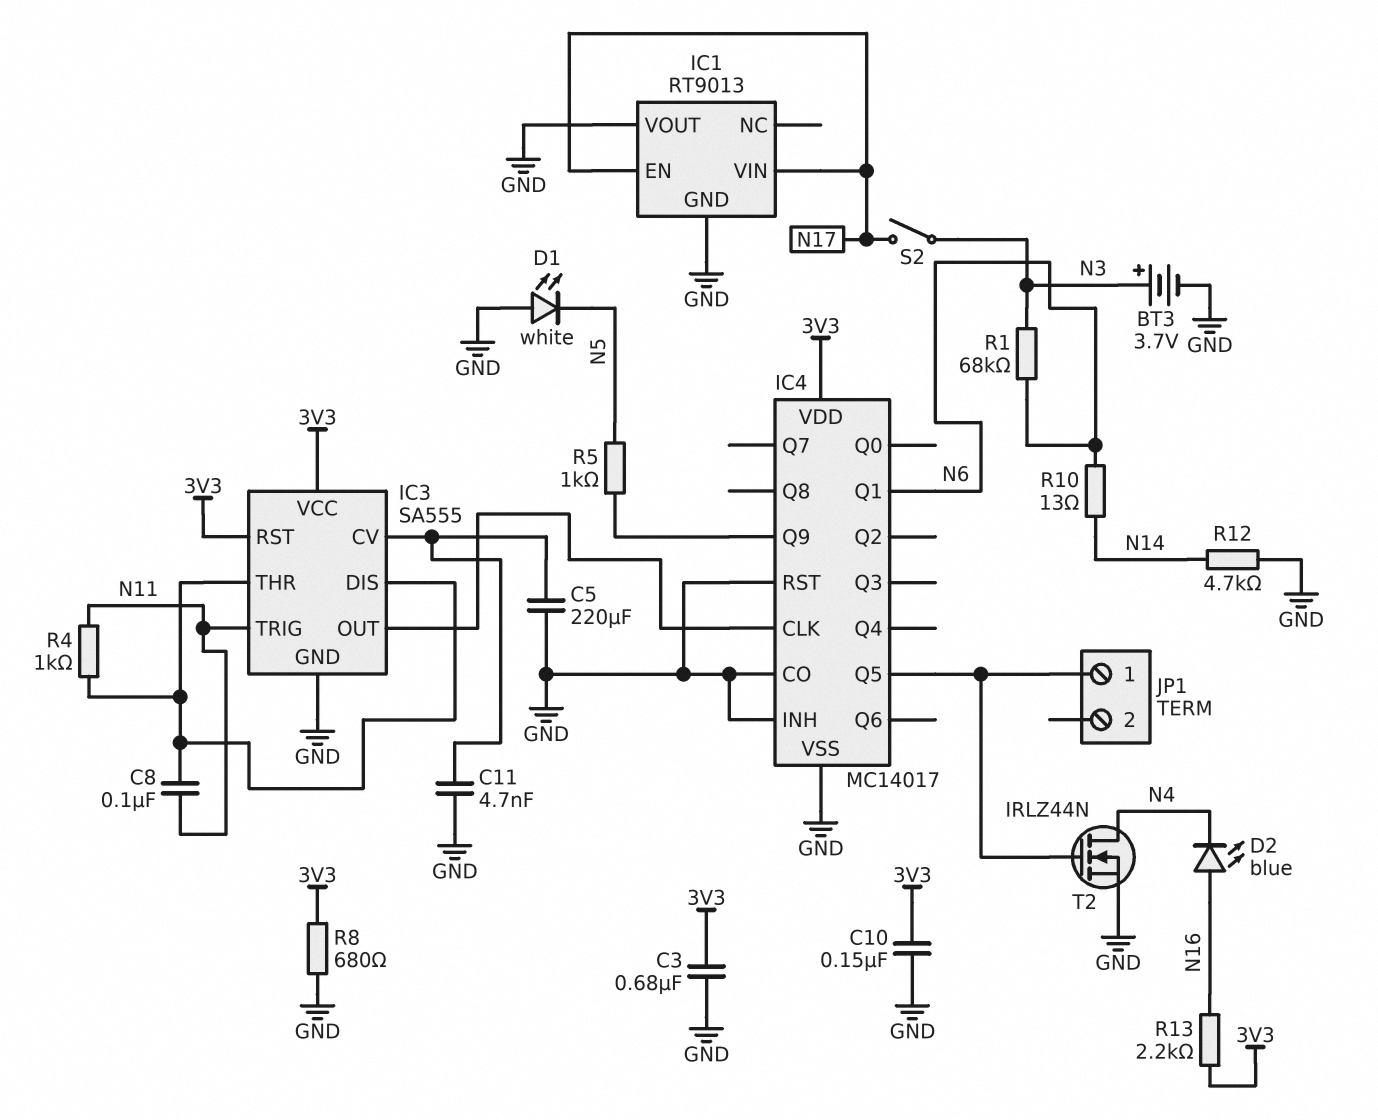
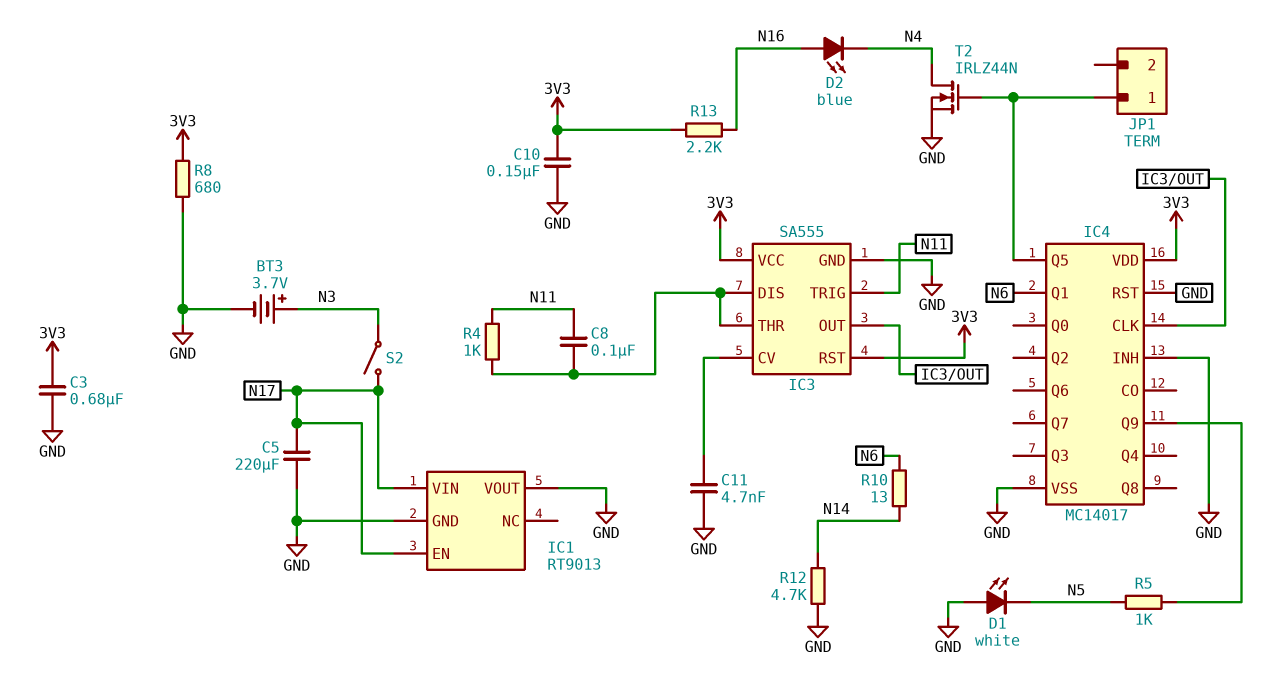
C5: 220uF (GND, IC3/CV) -> 220uF (GND, N17)
IC4 pin CO: GND -> none
R1: 68k (N3, N6) -> none

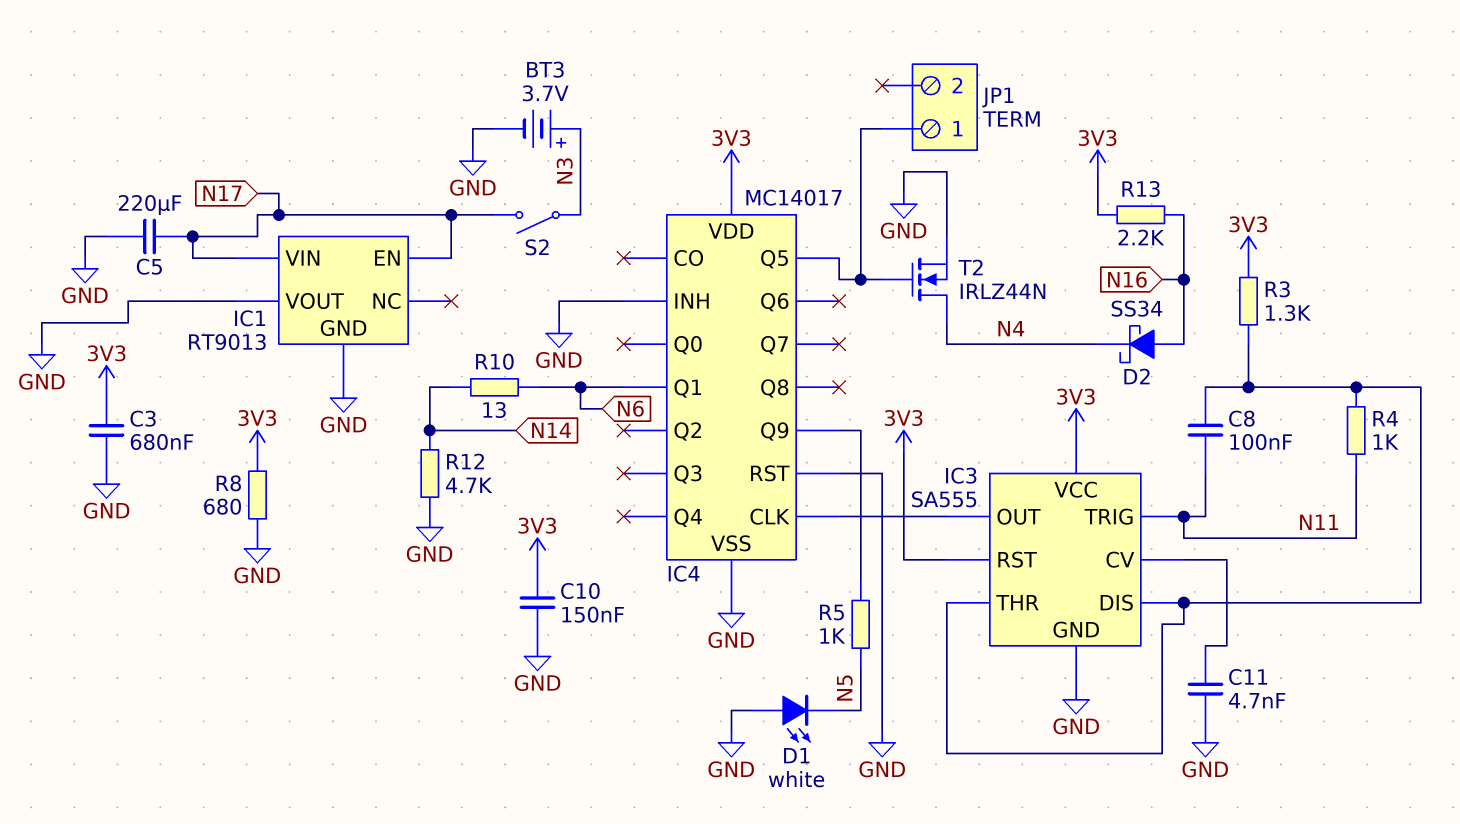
D2: LED blue (A N16, K N4) -> schottky SS34 (A N16, K N4)
R3: none -> 1.3k (3V3, IC3/DIS)

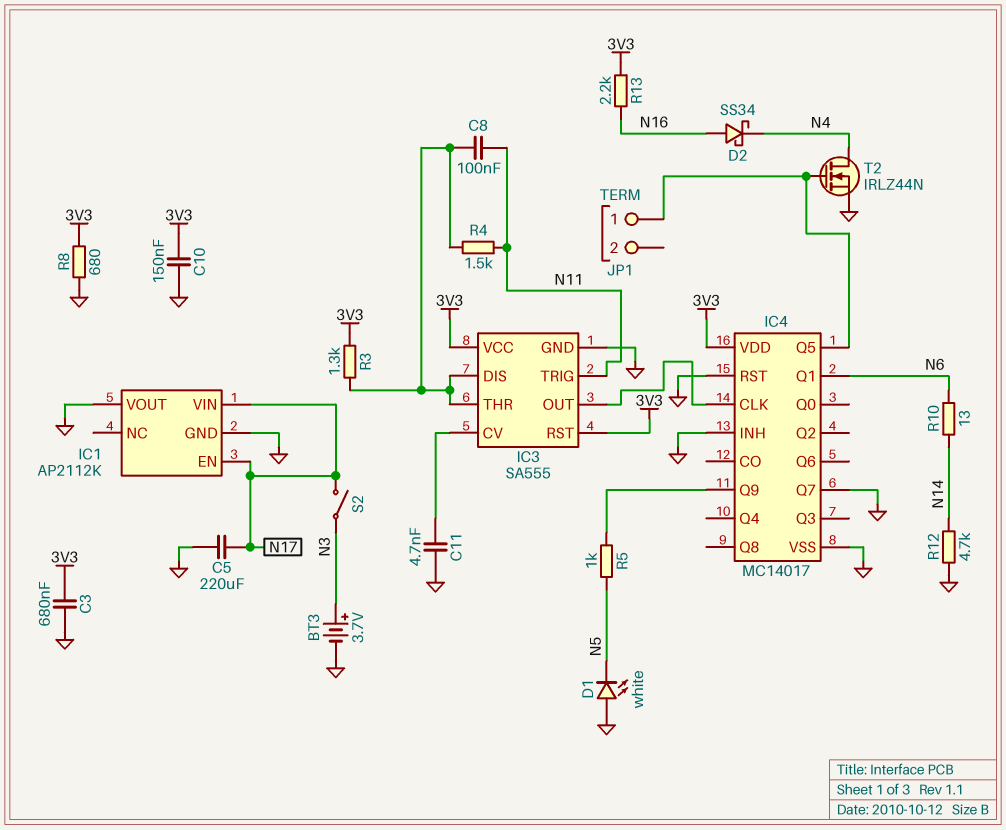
IC1: RT9013 -> AP2112K
IC4 pin Q7: none -> GND
R4: 1k (IC3/DIS, N11) -> 1.5k (IC3/DIS, N11)

